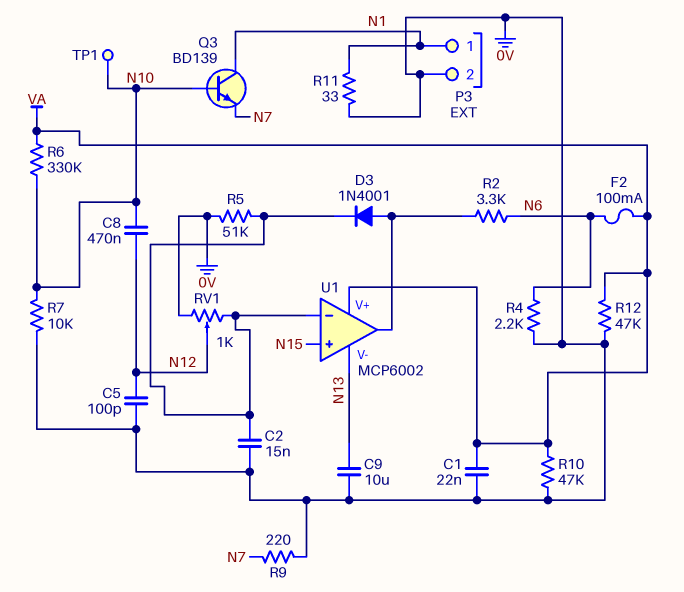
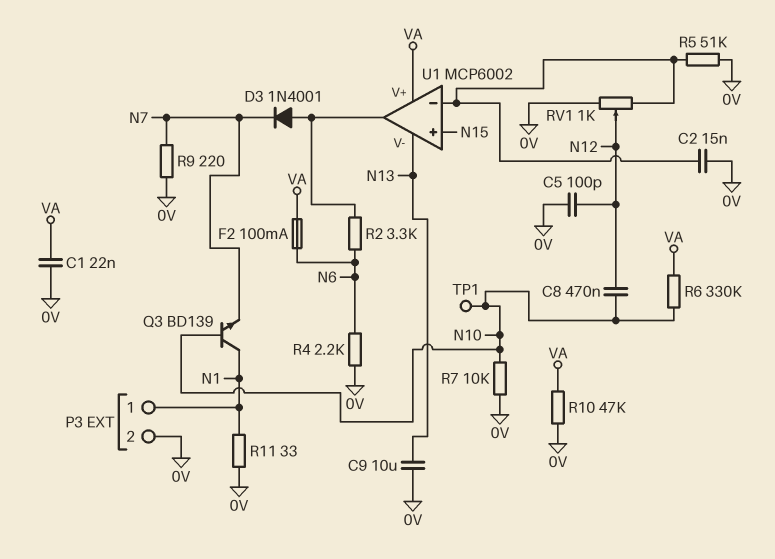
D3: diode 1N4001 (A U1/out, K U1/in-) -> diode 1N4001 (A U1/out, K N7)
R12: 47k (0V, VA) -> none

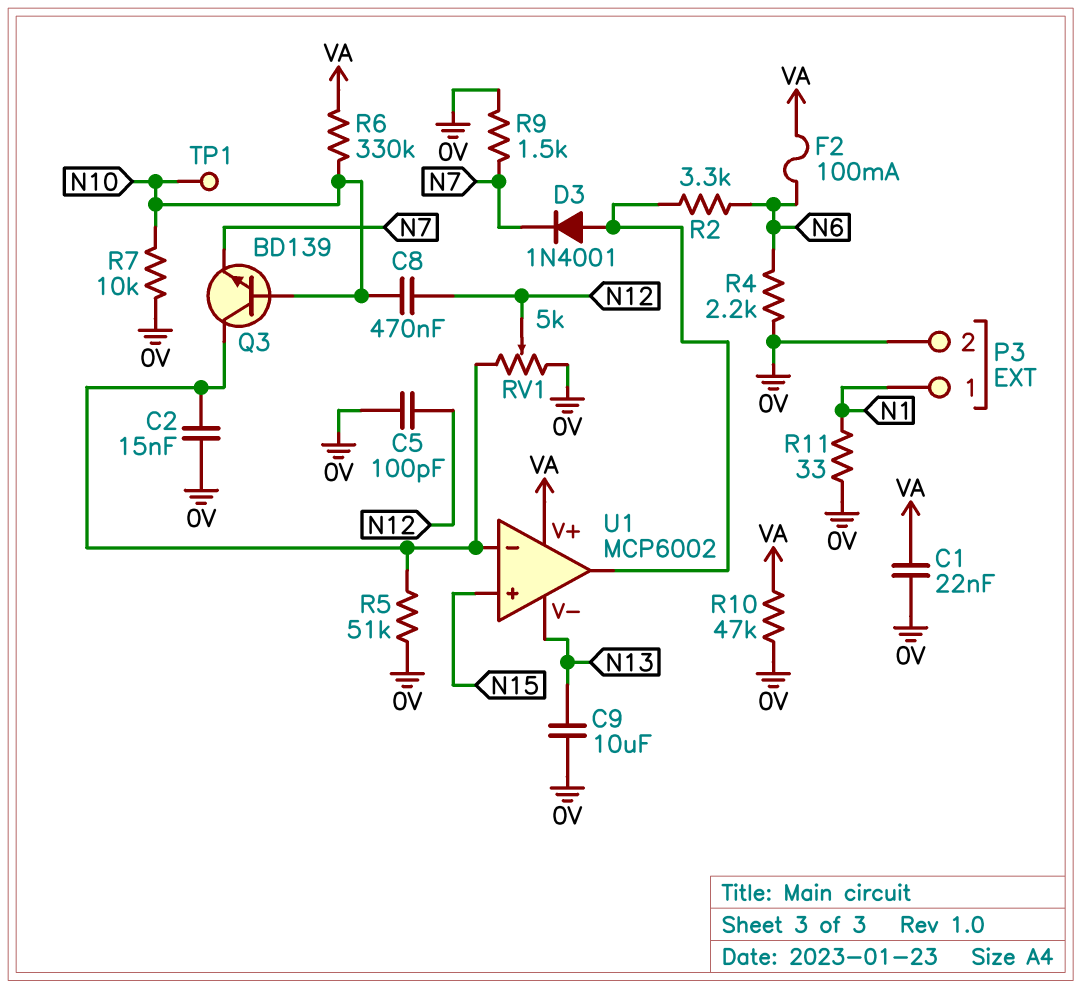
Q3: NPN BD139 (B N10, C N1, E N7) -> NPN BD139 (B N10, C U1/in-, E N7)
R9: 220 (0V, N7) -> 1.5k (0V, N7)
RV1: 1k (0V, U1/in-, wiper N12) -> 5k (0V, U1/in-, wiper N12)

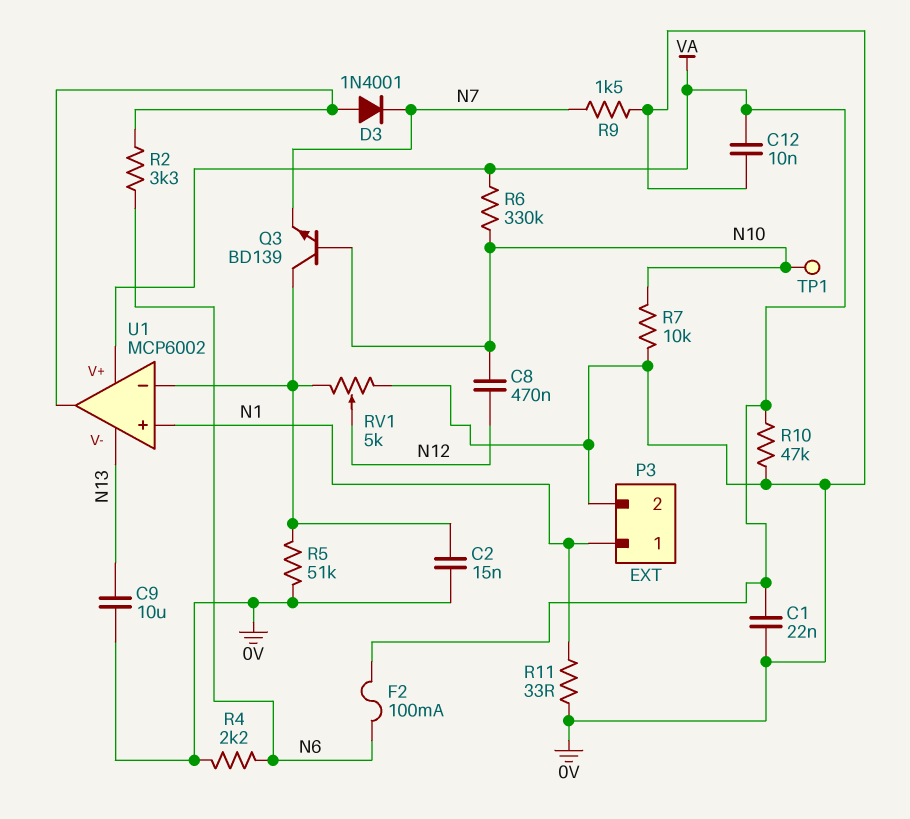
C5: 100pF (0V, N12) -> none
C12: none -> 10nF (0V, VA)
U1 pin in+: N15 -> N1

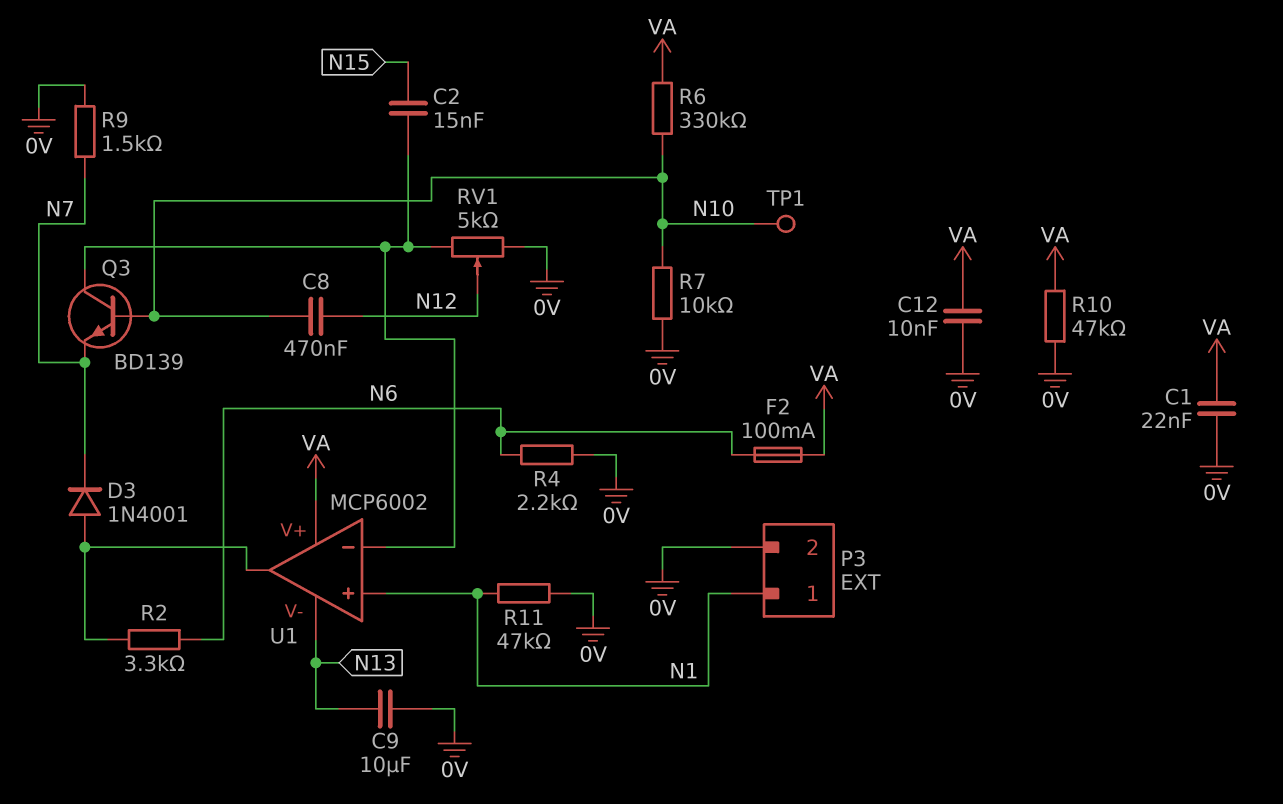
C2: 15nF (0V, U1/in-) -> 15nF (N15, U1/in-)
R5: 51k (0V, U1/in-) -> none
R11: 33 (0V, N1) -> 47k (0V, N1)

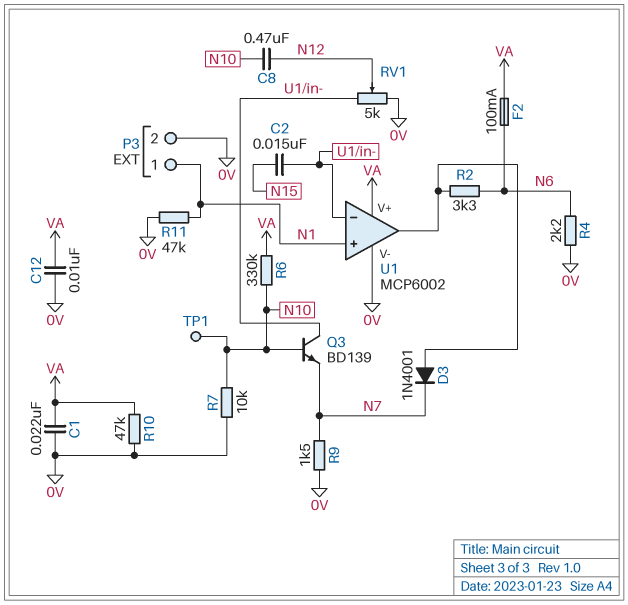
C9: 10uF (0V, N13) -> none
U1 pin V-: N13 -> 0V

